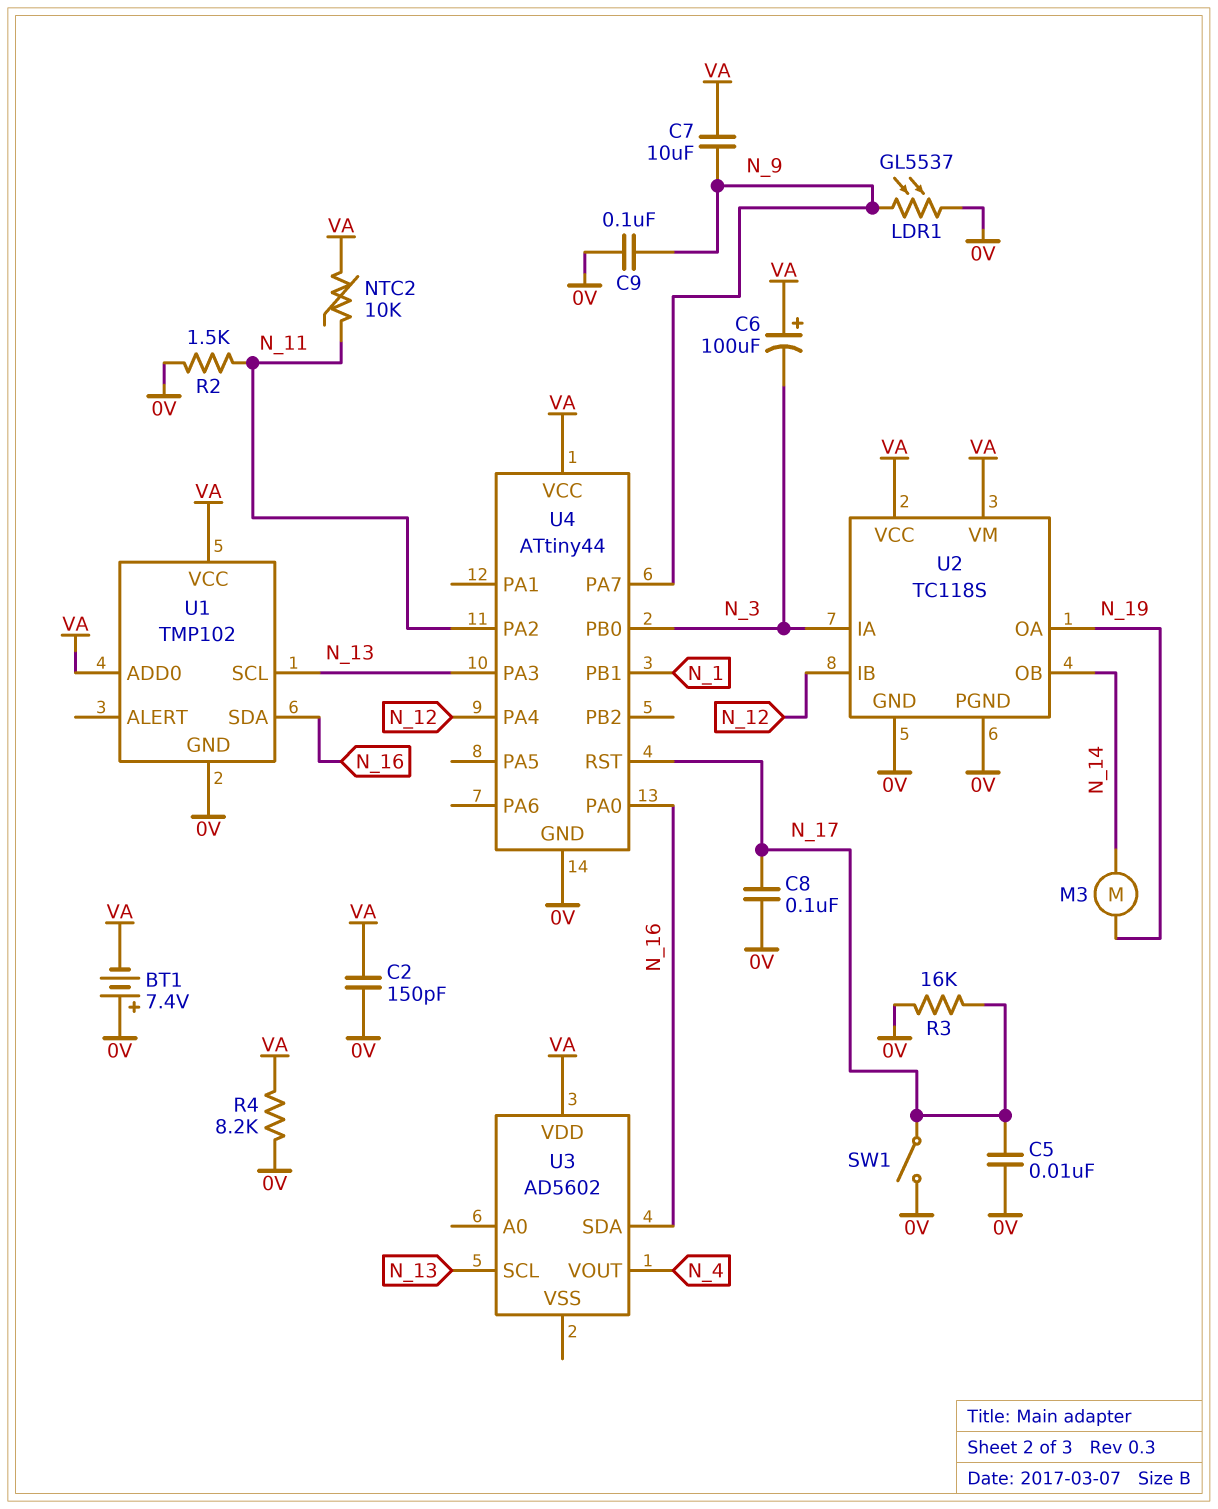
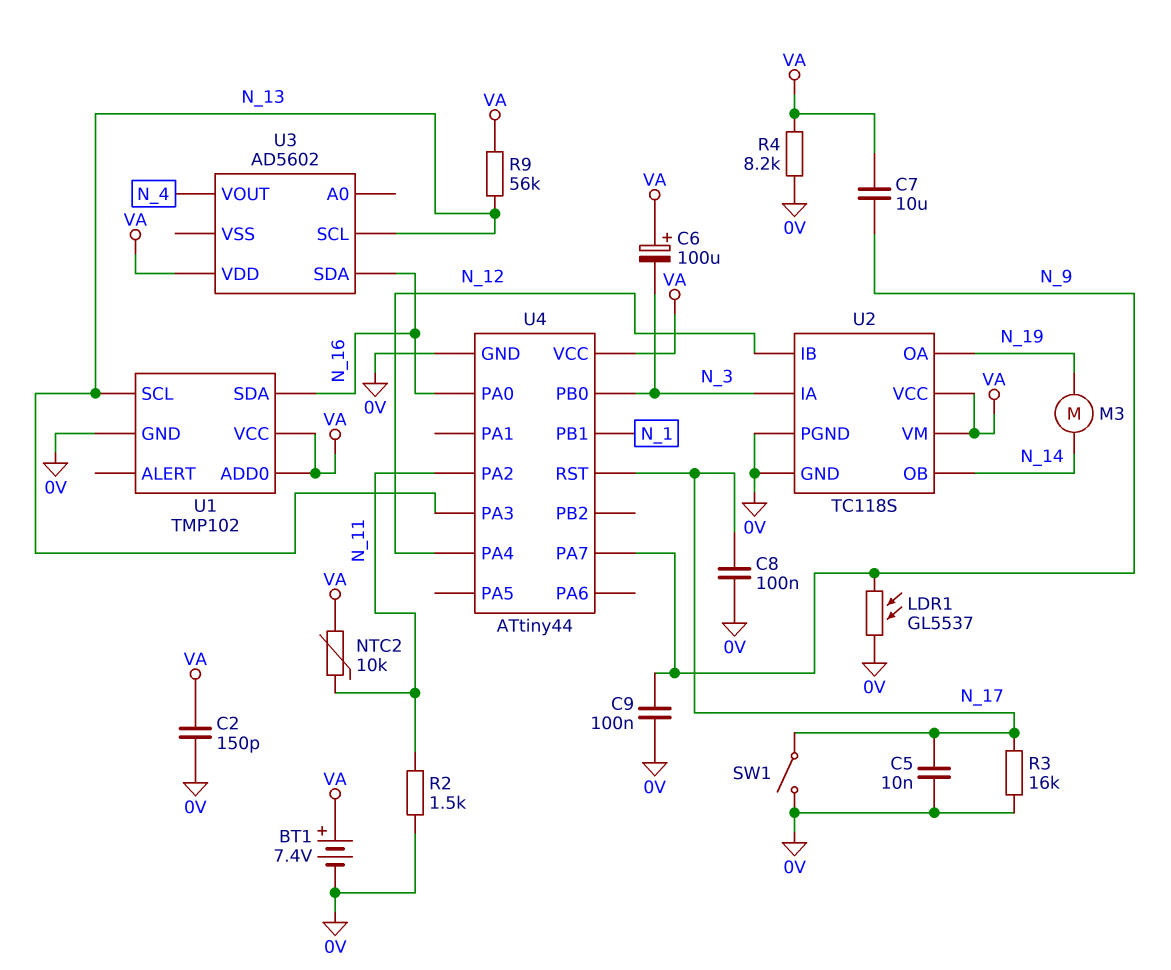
BT1: 7.4V (plus 0V, minus VA) -> 7.4V (plus VA, minus 0V)
R9: none -> 56k (N_13, VA)

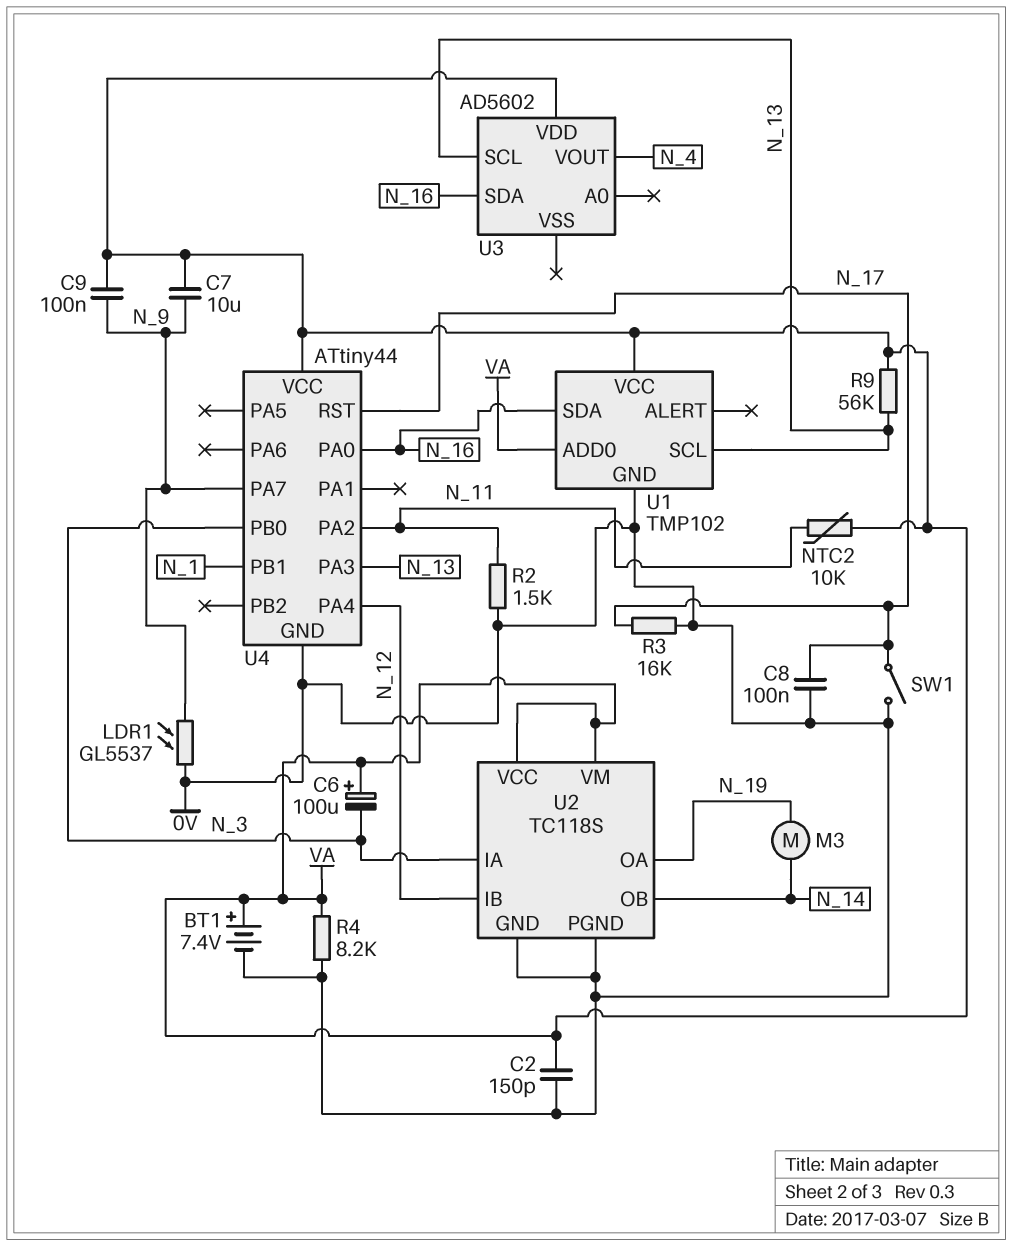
C5: 10nF (0V, N_17) -> none
C9: 100nF (0V, N_9) -> 100nF (N_9, VA)

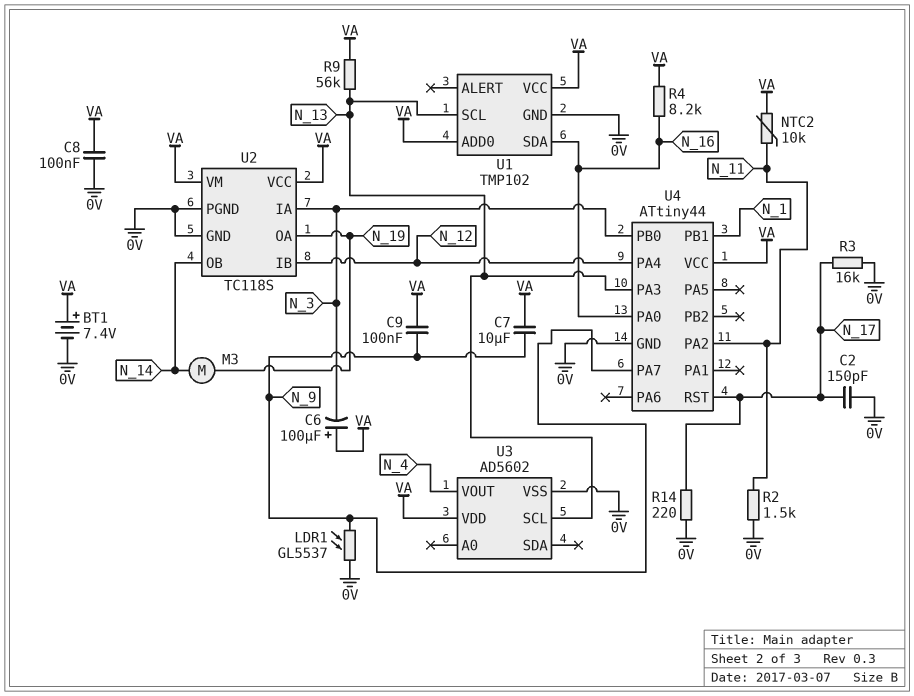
C2: 150pF (0V, VA) -> 150pF (0V, N_17)
C8: 100nF (0V, N_17) -> 100nF (0V, VA)
R4: 8.2k (0V, VA) -> 8.2k (N_16, VA)
R14: none -> 220 (0V, N_17)
SW1: switch (0V, N_17) -> none
U3 pin SDA: N_16 -> none
U3 pin VSS: none -> 0V

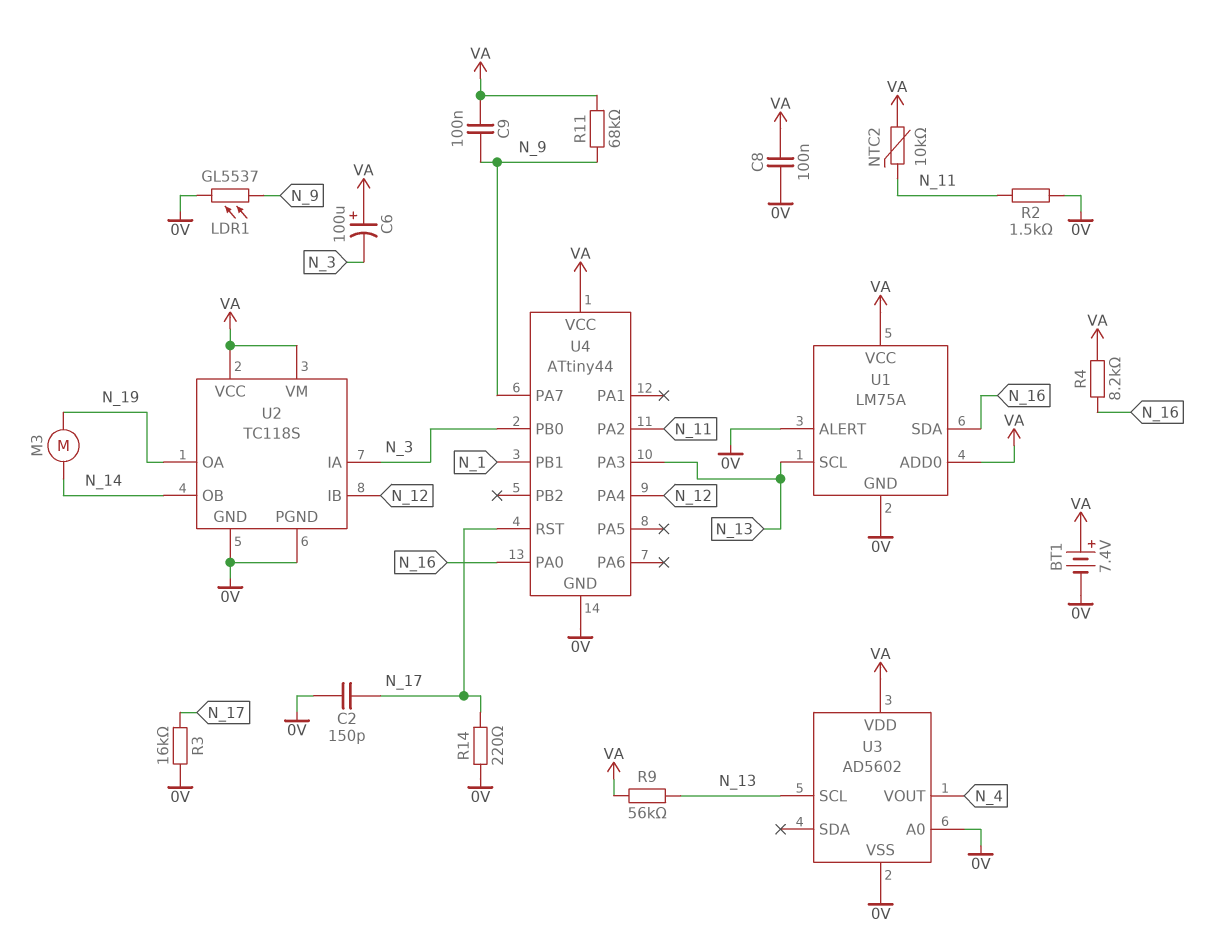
C7: 10uF (N_9, VA) -> none
R11: none -> 68k (N_9, VA)
U1: TMP102 -> LM75A
U1 pin ALERT: none -> 0V
U3 pin A0: none -> 0V

